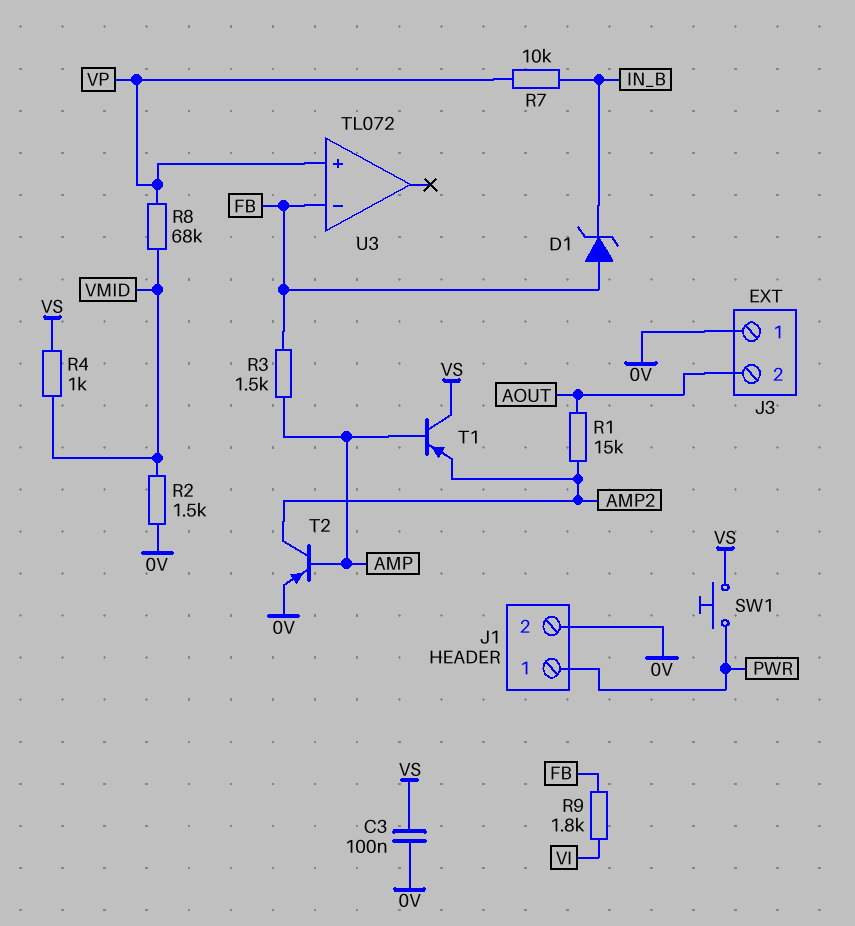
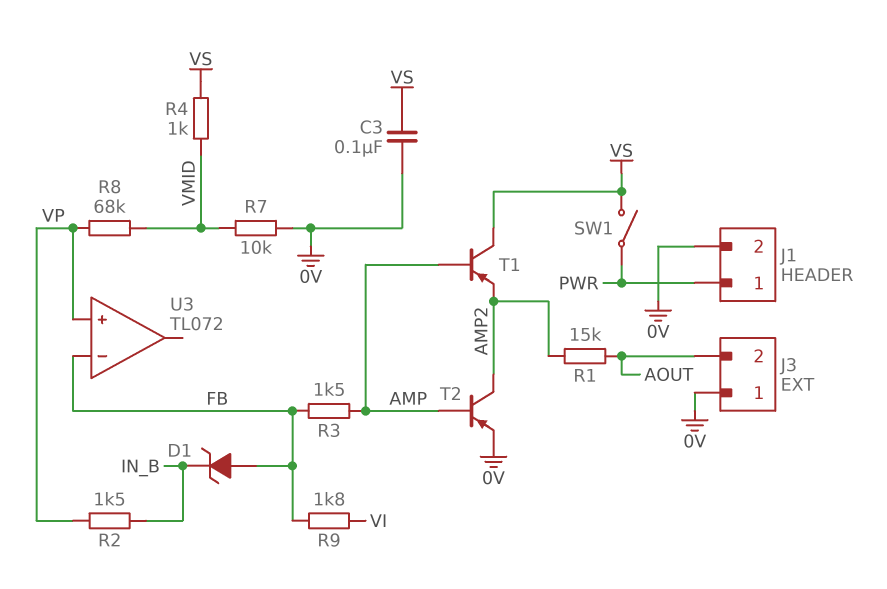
R2: 1.5k (0V, VMID) -> 1.5k (IN_B, VP)
R7: 10k (IN_B, VP) -> 10k (0V, VMID)
SW1: button (PWR, VS) -> switch (PWR, VS)

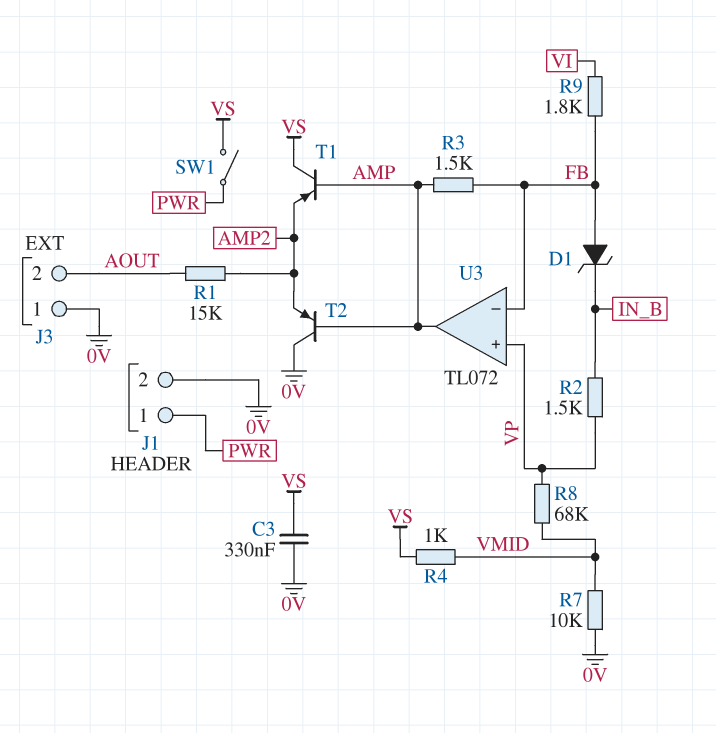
C3: 100nF (0V, VS) -> 330nF (0V, VS)
T2: PNP (B AMP, C AMP2, E 0V) -> PNP (B AMP, C 0V, E AMP2)
U3 pin out: none -> AMP

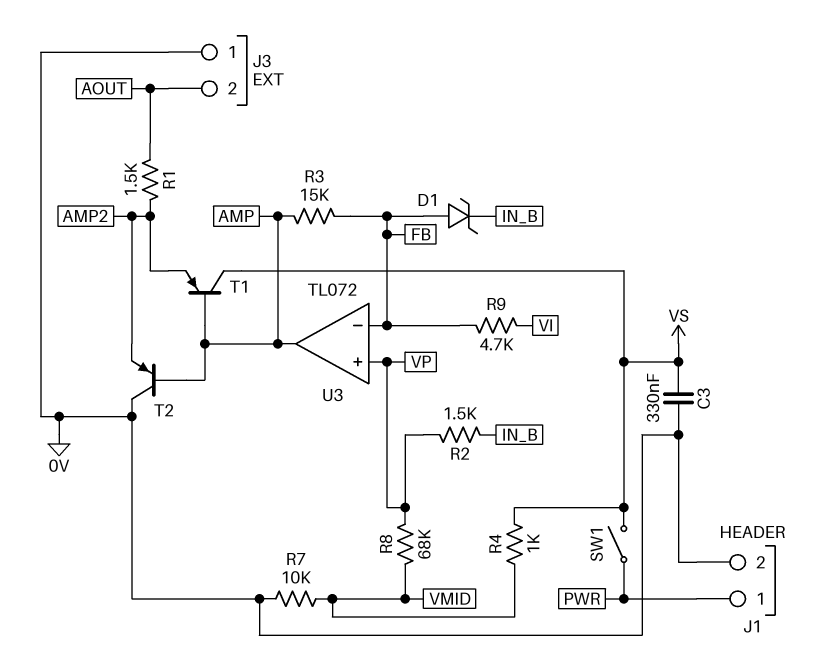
R1: 15k (AMP2, AOUT) -> 1.5k (AMP2, AOUT)
R3: 1.5k (AMP, FB) -> 15k (AMP, FB)
R9: 1.8k (FB, VI) -> 4.7k (FB, VI)

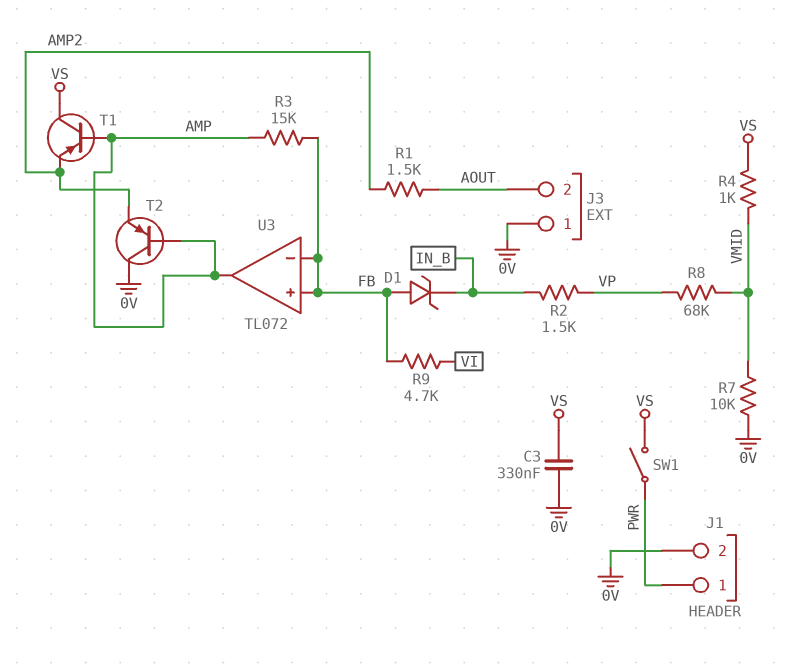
U3 pin in+: VP -> FB

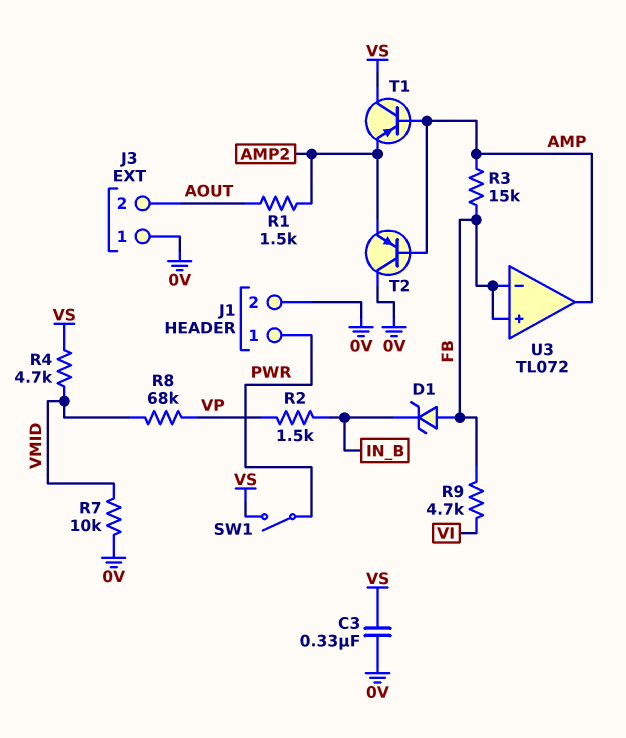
R4: 1k (VMID, VS) -> 4.7k (VMID, VS)

